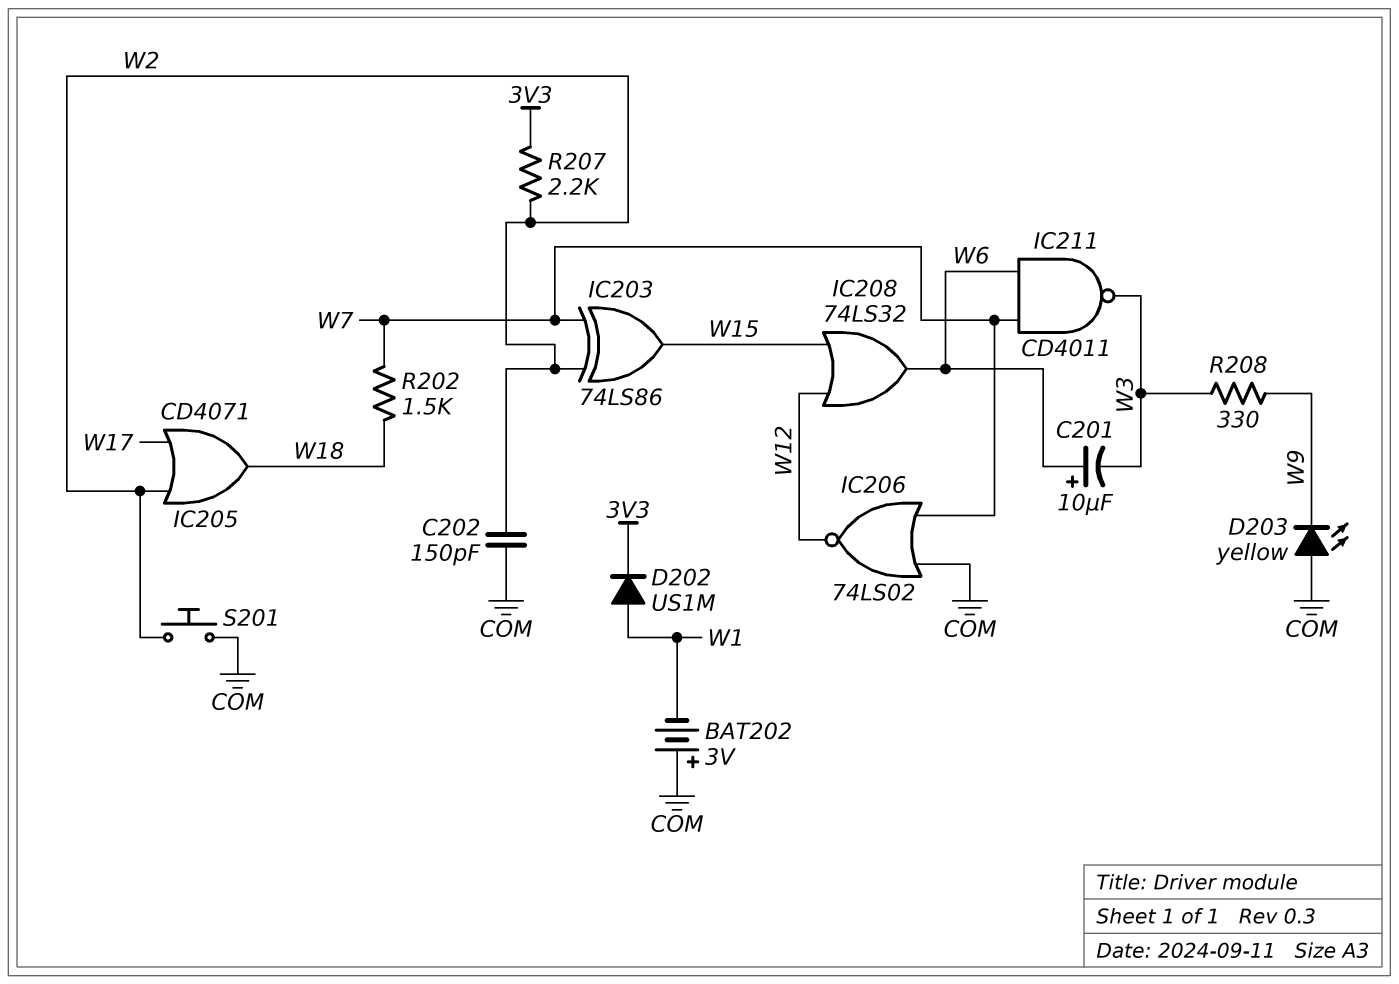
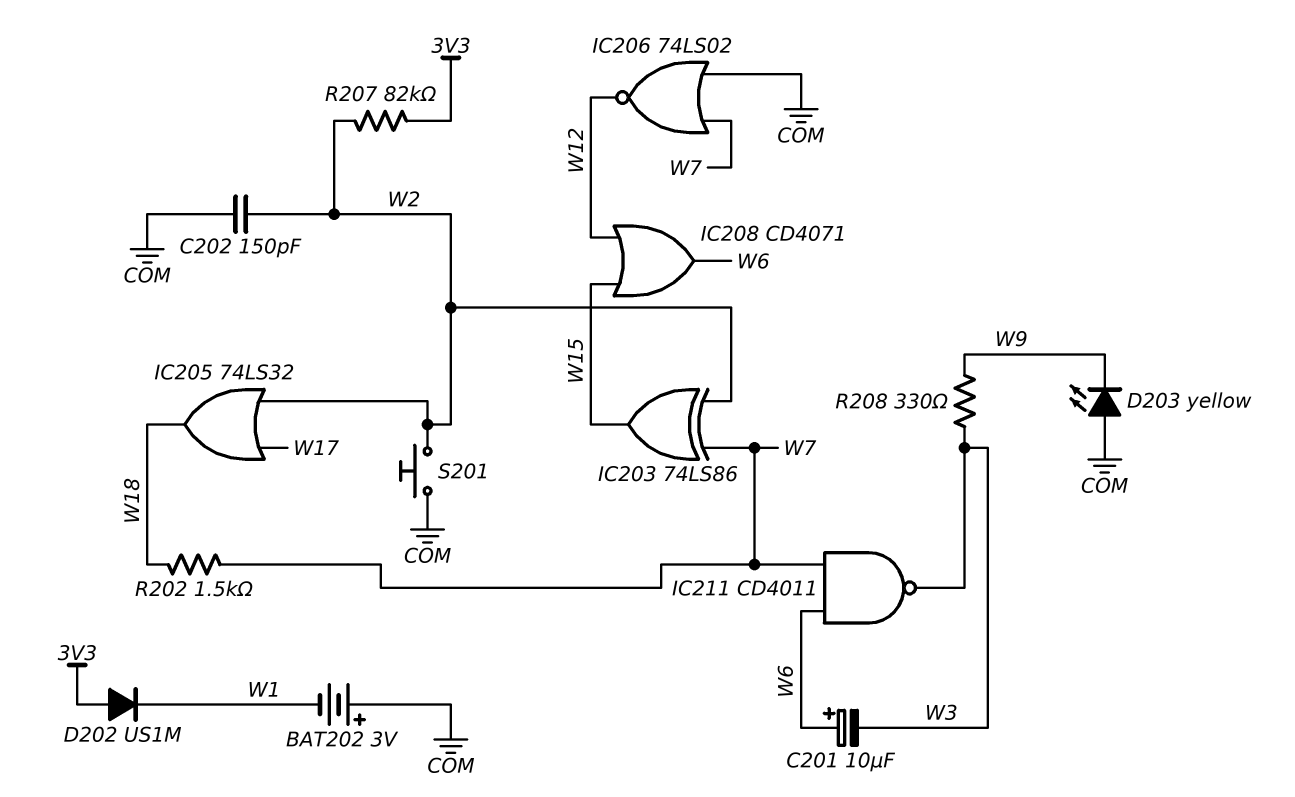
D202: diode US1M (A W1, K 3V3) -> diode US1M (A 3V3, K W1)
IC205: OR CD4071 (in W2, in W17, out W18) -> OR 74LS32 (in W2, in W17, out W18)
IC208: OR 74LS32 (in W12, in W15, out W6) -> OR CD4071 (in W12, in W15, out W6)
R207: 2.2k (3V3, W2) -> 82k (3V3, W2)

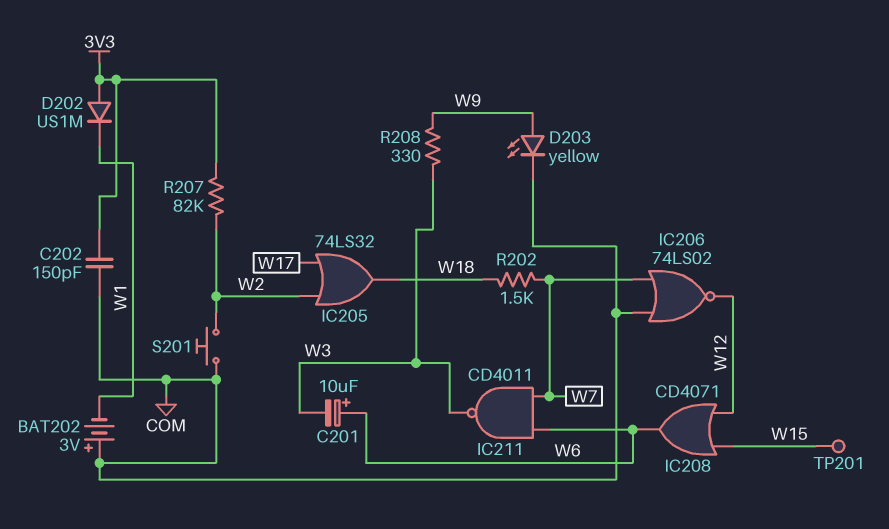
C202: 150pF (COM, W2) -> 150pF (3V3, COM)
D203: LED yellow (A COM, K W9) -> LED yellow (A W9, K COM)
IC203: XOR 74LS86 (in W2, in W7, out W15) -> none
TP201: none -> test point (W15)

